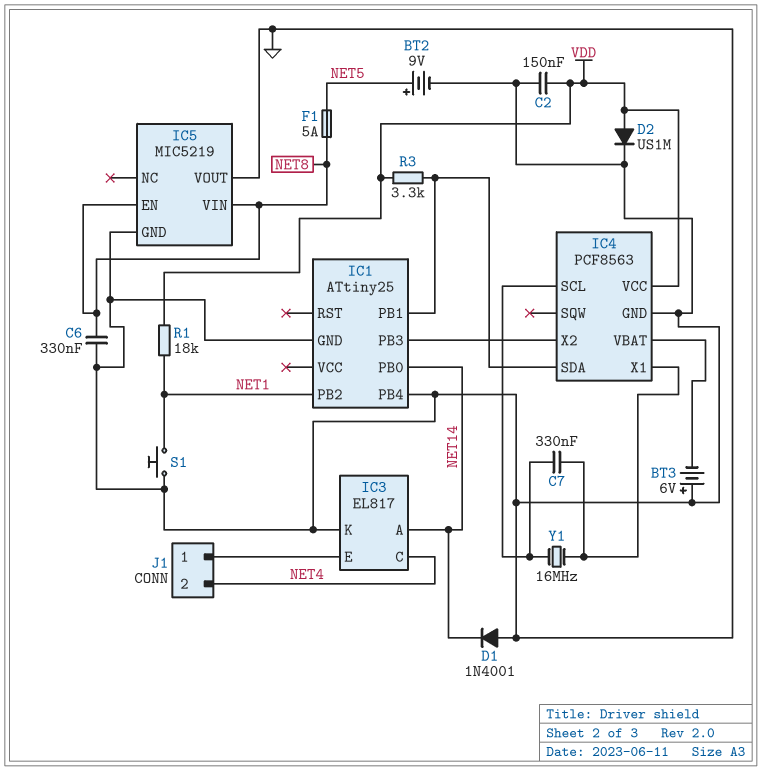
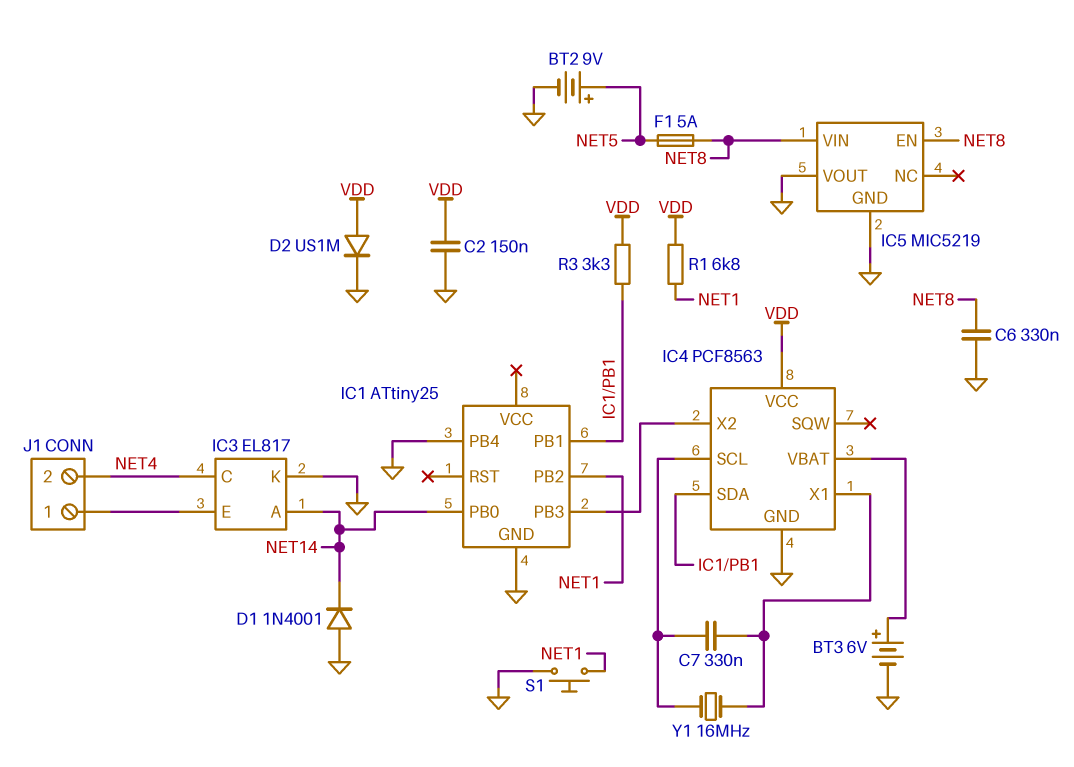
BT3: 6V (plus GND, minus IC4/VBAT) -> 6V (plus IC4/VBAT, minus GND)
R1: 18k (NET1, VDD) -> 6.8k (NET1, VDD)

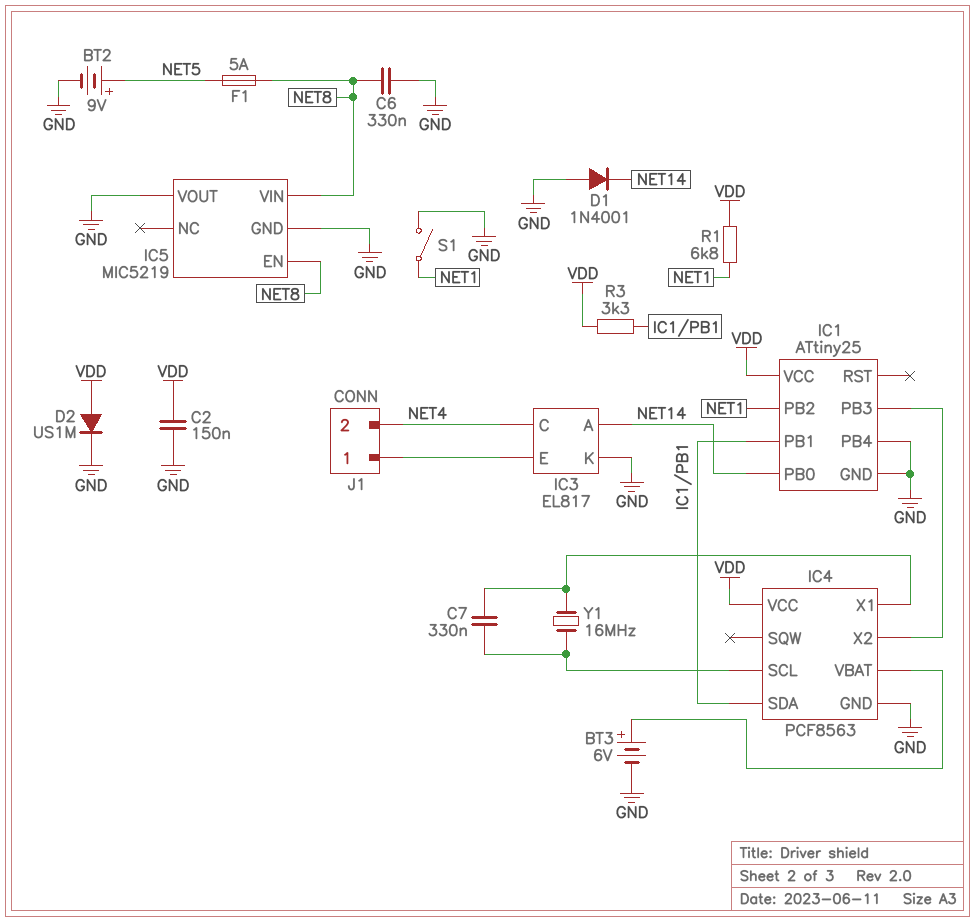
IC1 pin VCC: none -> VDD
S1: button (GND, NET1) -> switch (GND, NET1)

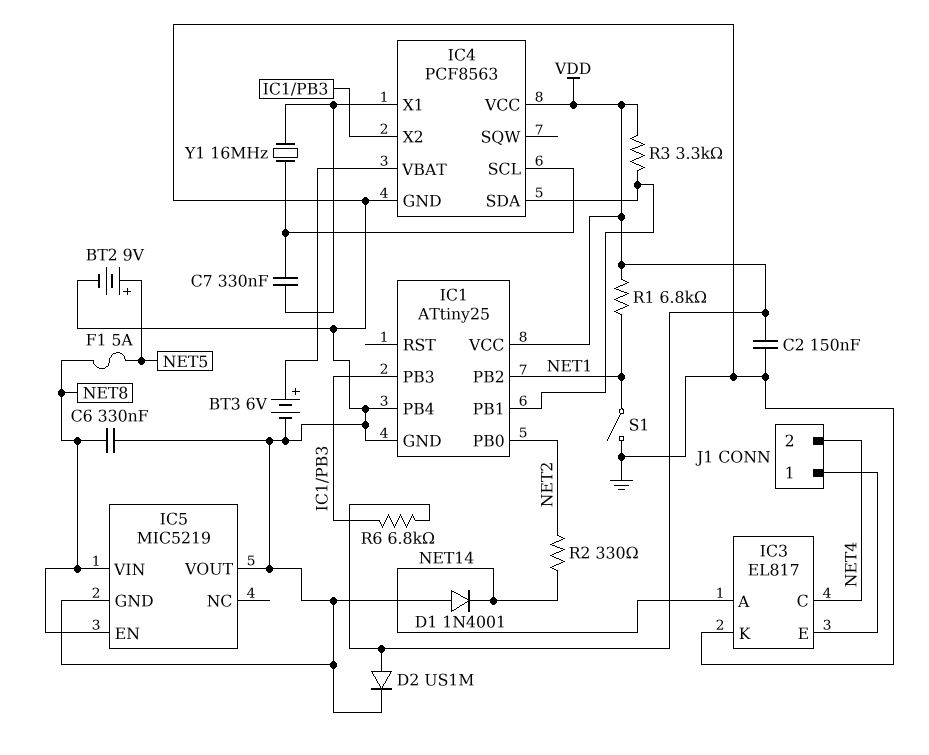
IC1 pin PB0: NET14 -> NET2
R2: none -> 330 (NET2, NET14)
R6: none -> 6.8k (IC1/PB3, VDD)

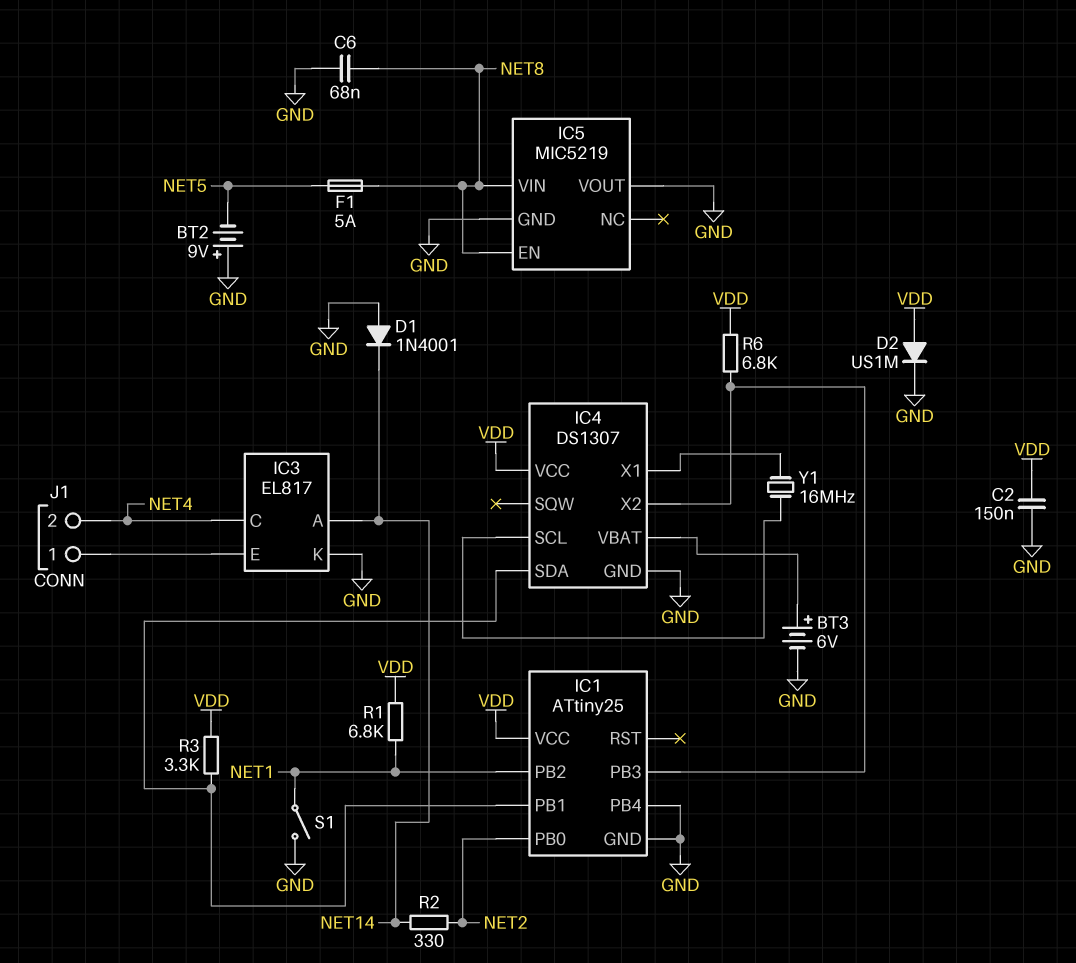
BT2: 9V (plus NET5, minus GND) -> 9V (plus GND, minus NET5)
C6: 330nF (GND, NET8) -> 68nF (GND, NET8)
C7: 330nF (IC4/SCL, IC4/X1) -> none
IC4: PCF8563 -> DS1307

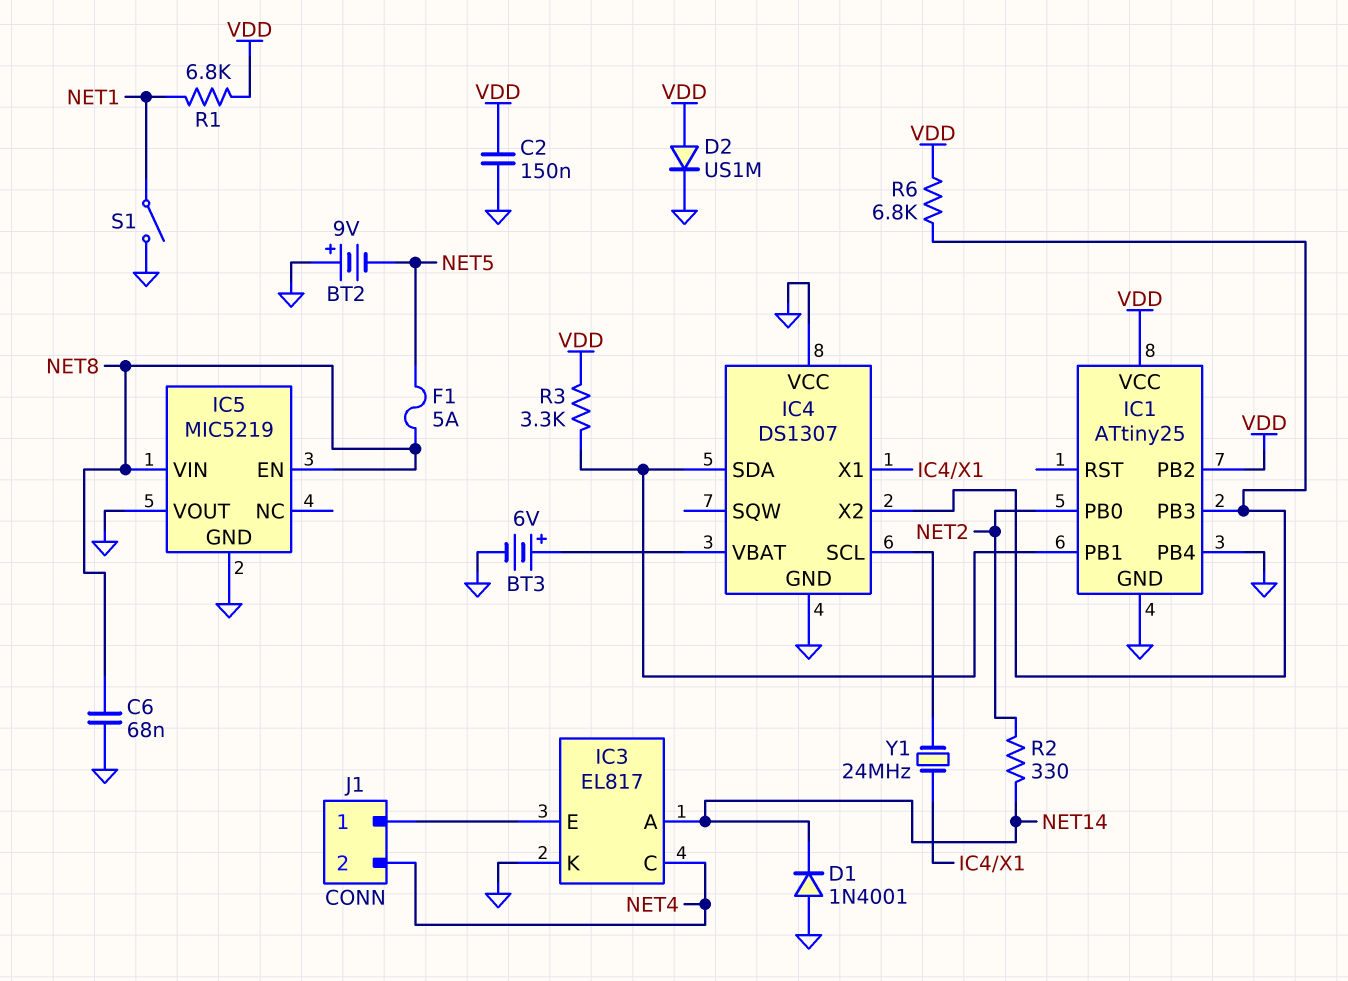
IC1 pin PB2: NET1 -> VDD
IC4 pin VCC: VDD -> GND
Y1: 16MHz (IC4/SCL, IC4/X1) -> 24MHz (IC4/SCL, IC4/X1)

